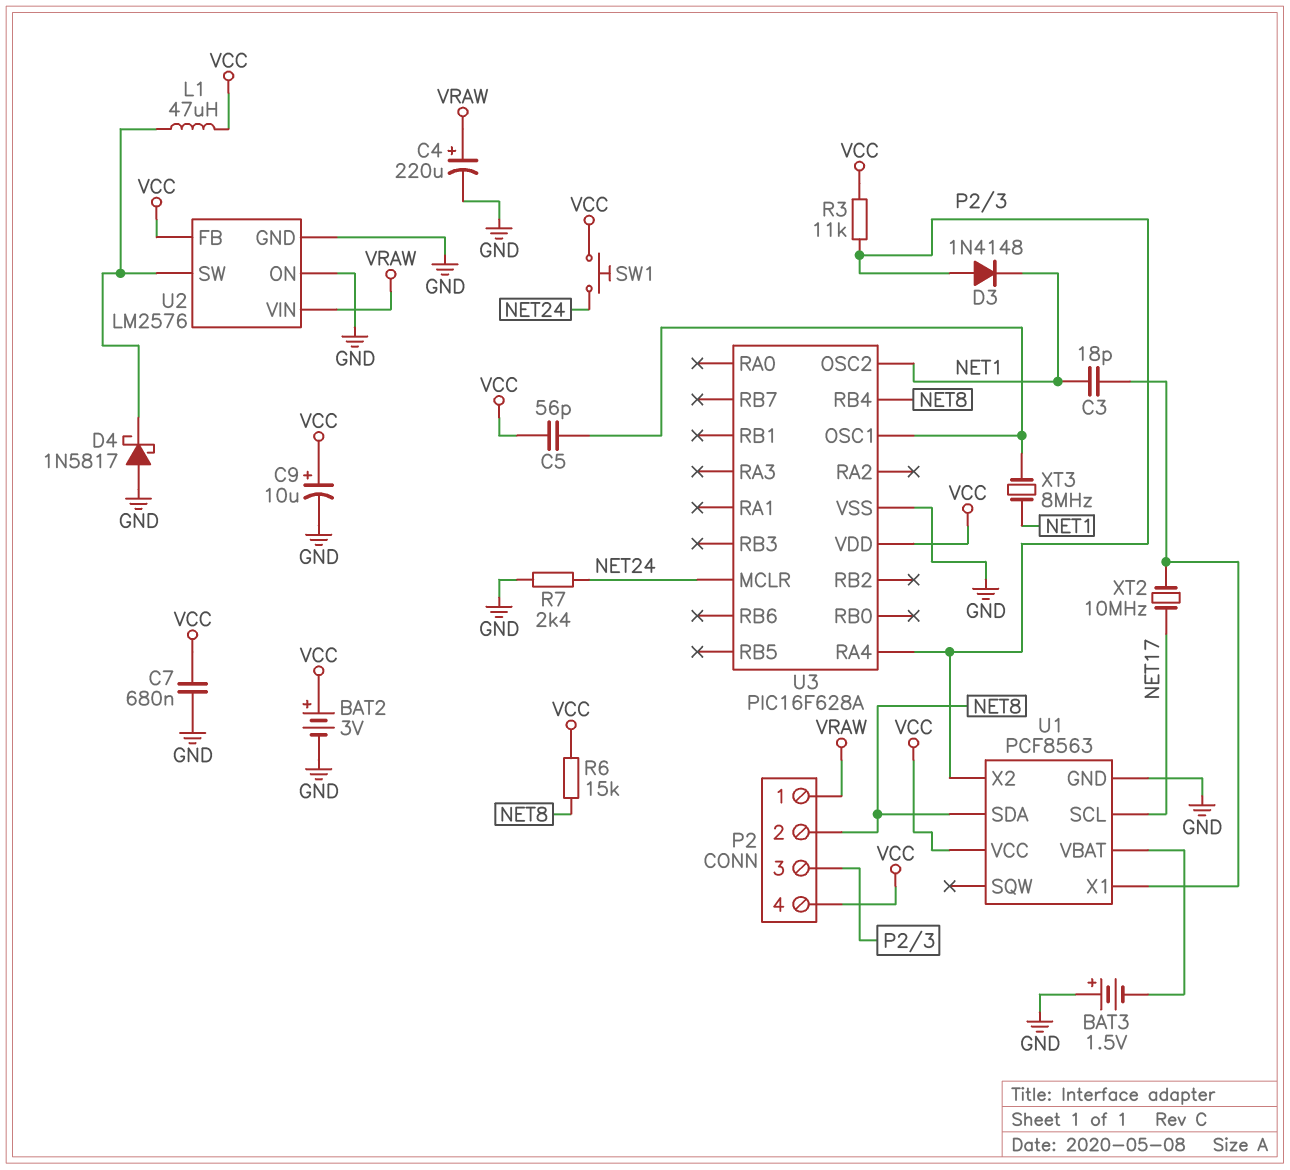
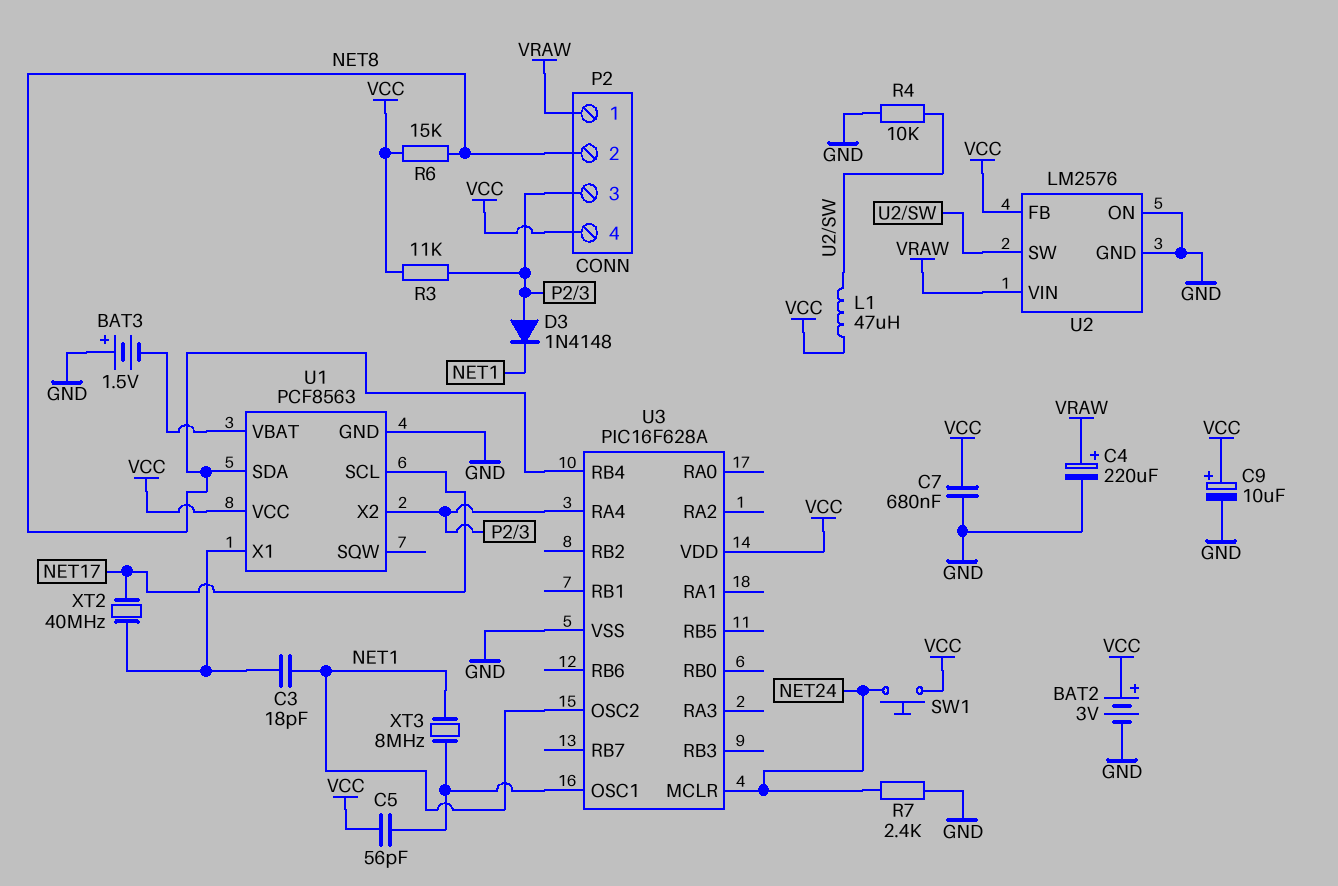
D4: schottky 1N5817 (A GND, K U2/SW) -> none
R4: none -> 10k (GND, U2/SW)
XT2: 10MHz (NET17, U1/X1) -> 40MHz (NET17, U1/X1)

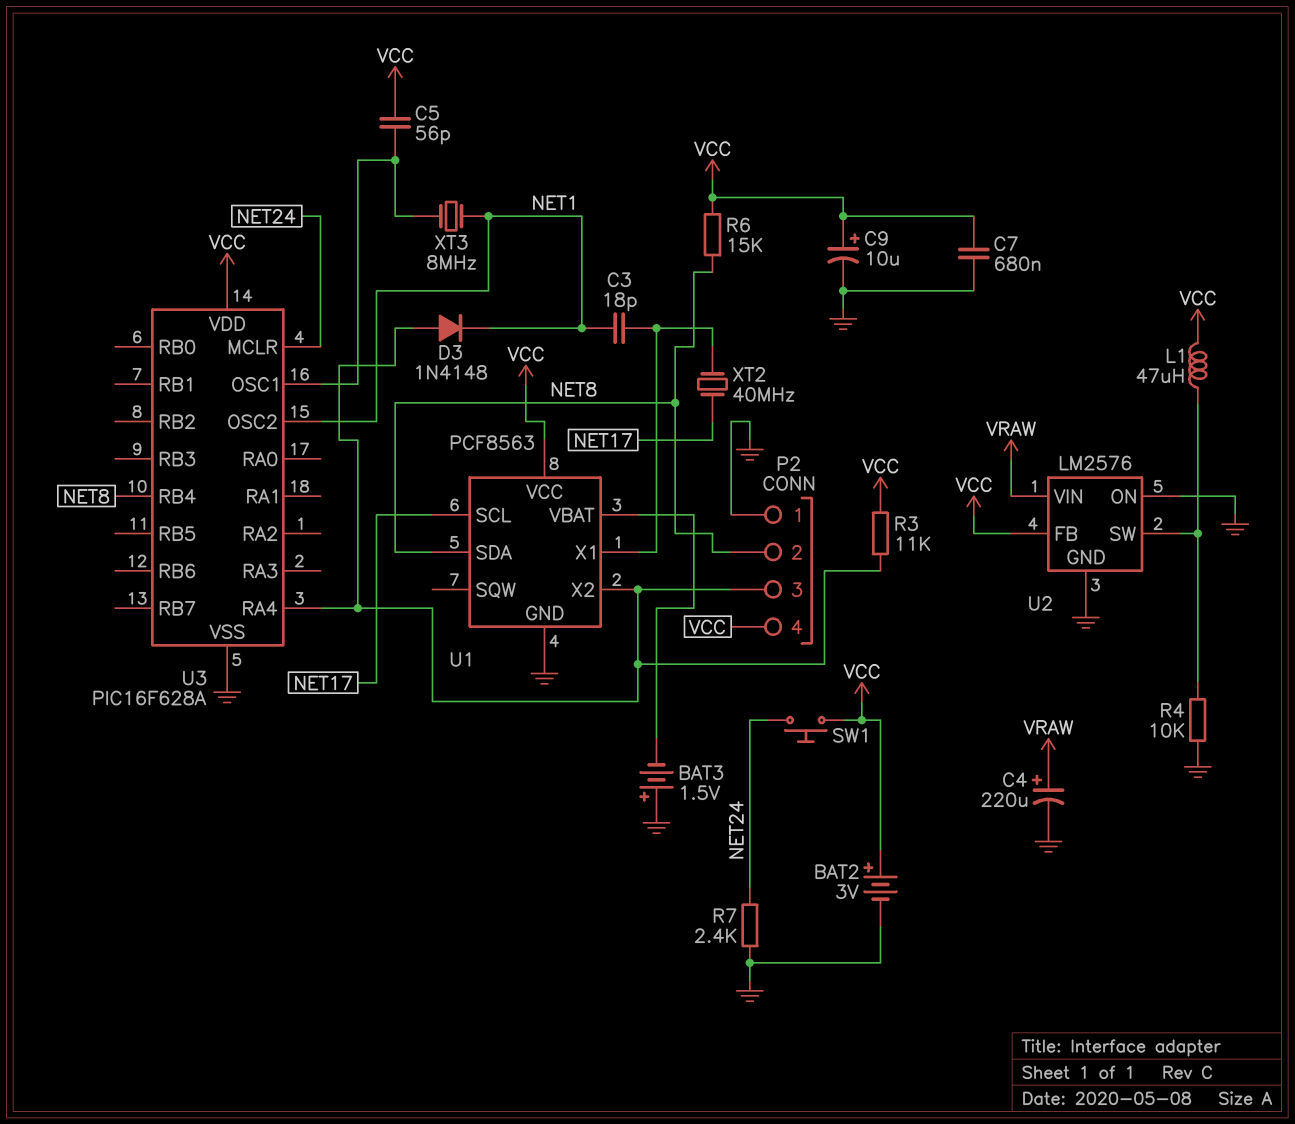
P2 pin 1: VRAW -> GND

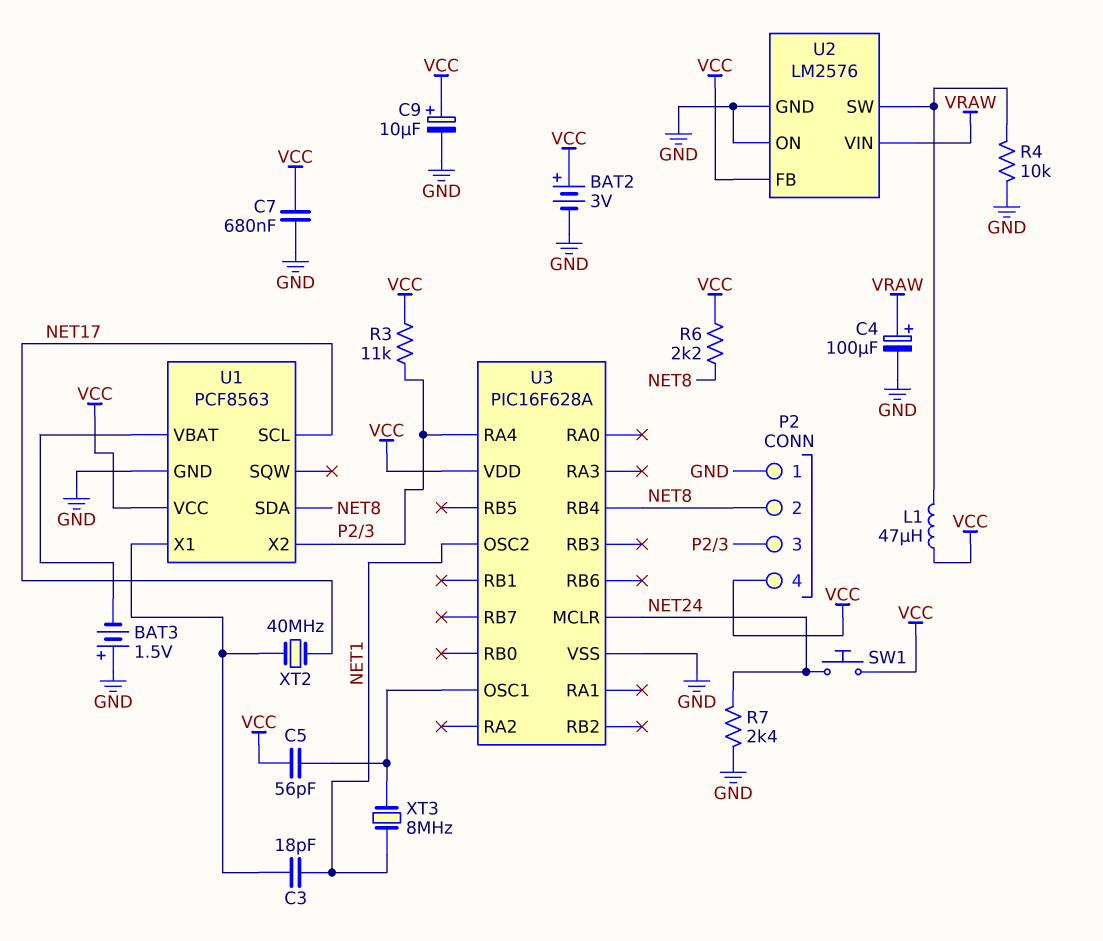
C4: 220uF (plus VRAW, minus GND) -> 100uF (plus VRAW, minus GND)
D3: diode 1N4148 (A P2/3, K NET1) -> none
R6: 15k (NET8, VCC) -> 2.2k (NET8, VCC)

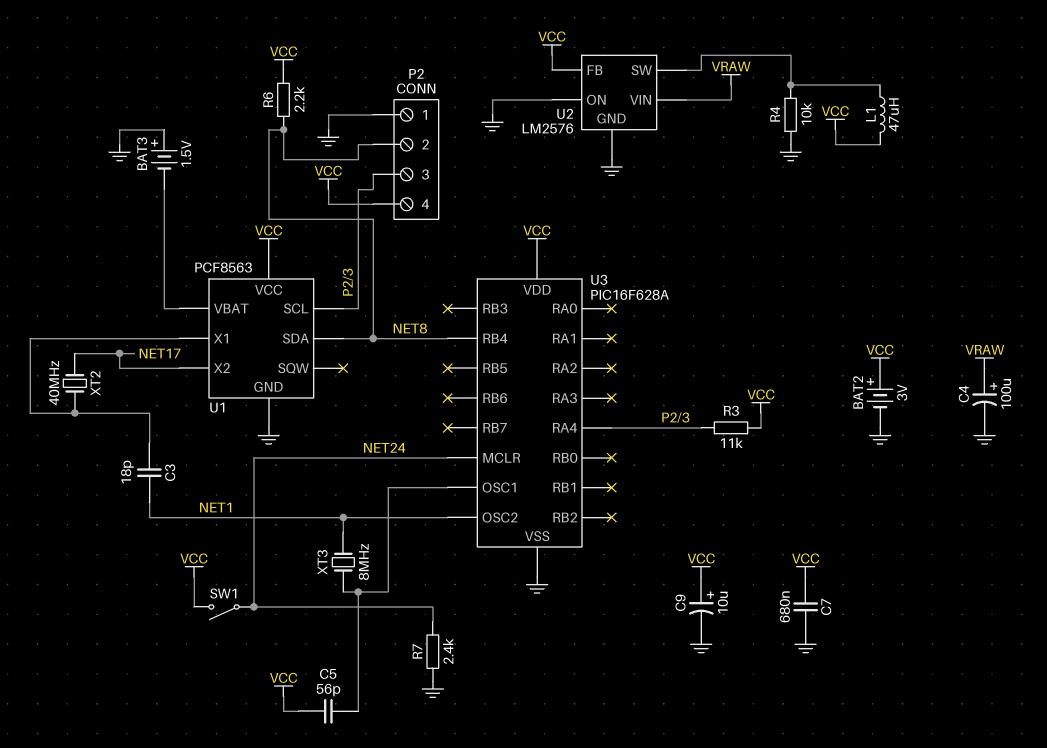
SW1: button (NET24, VCC) -> switch (NET24, VCC)
U1 pin SCL: NET17 -> P2/3
U1 pin X2: P2/3 -> NET17

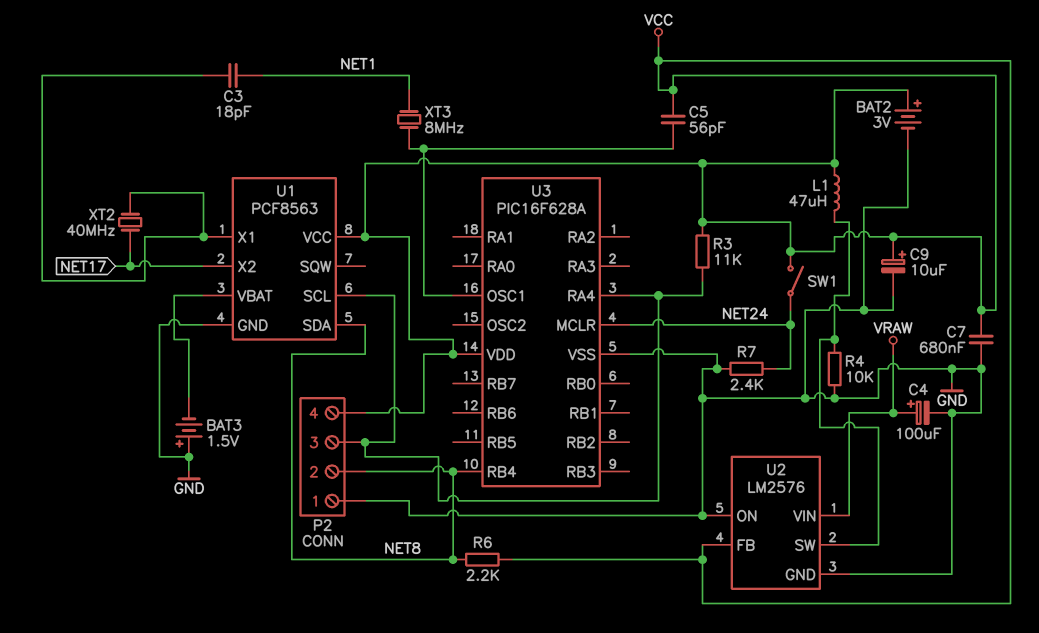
U3 pin OSC2: NET1 -> none

